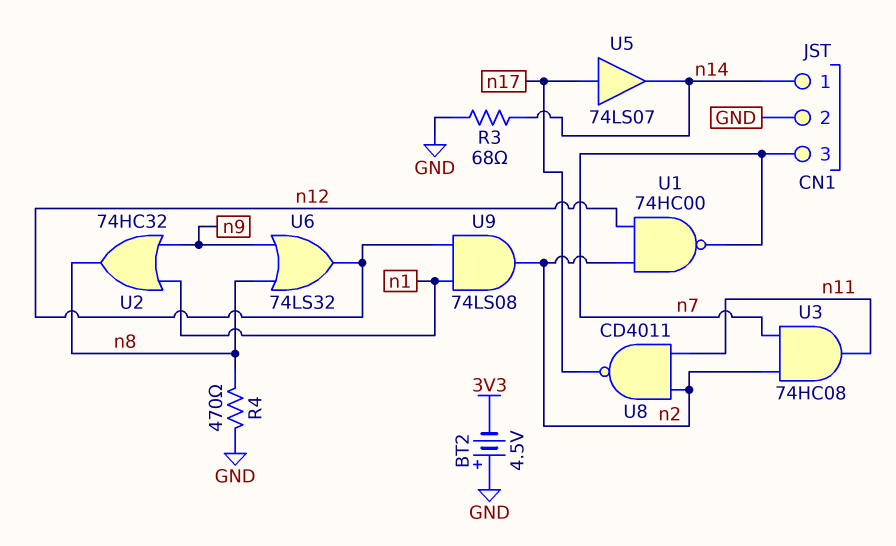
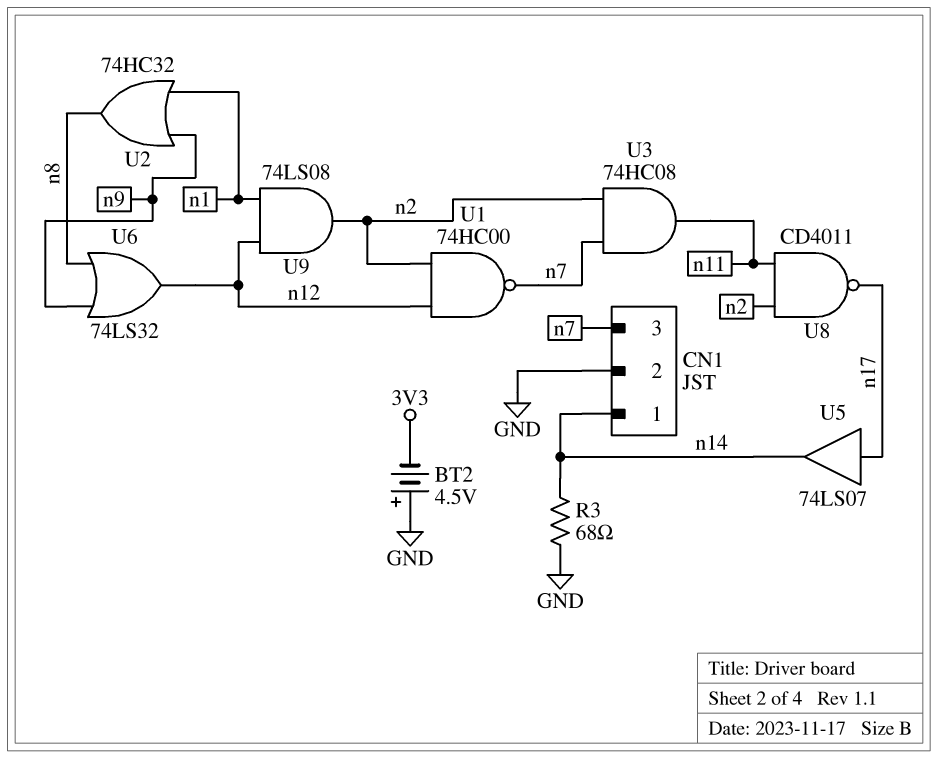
R4: 470 (GND, n8) -> none

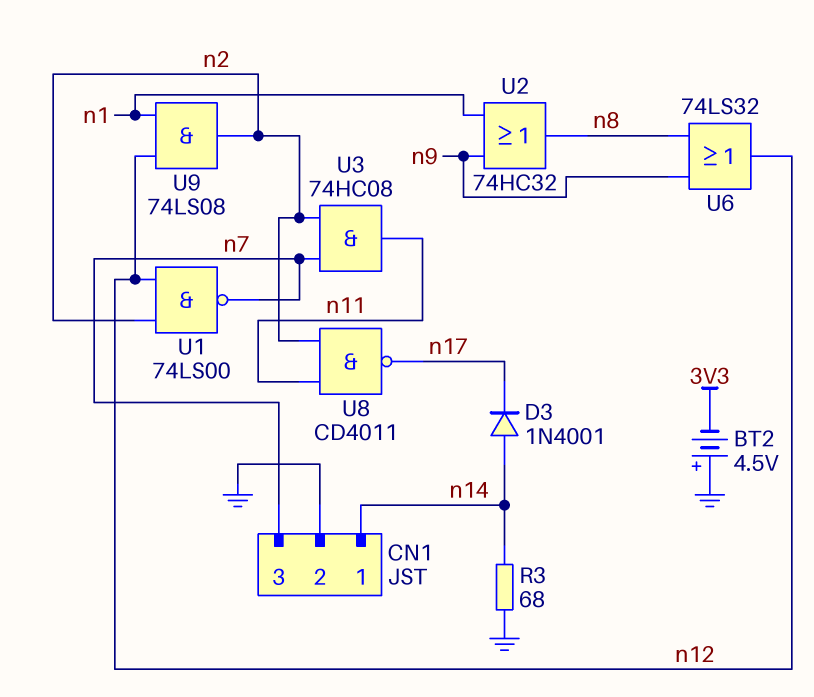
D3: none -> diode 1N4001 (A n14, K n17)
U1: NAND 74HC00 (in n2, in n12, out n7) -> NAND 74LS00 (in n2, in n12, out n7)
U5: buffer 74LS07 (in n17, out n14) -> none

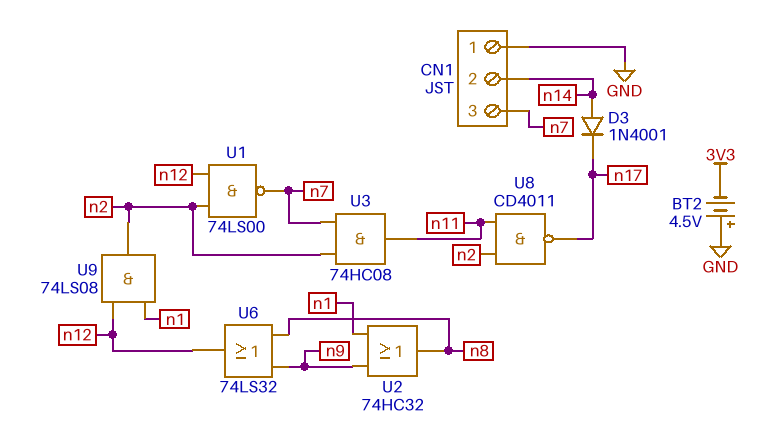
CN1 pin 1: n14 -> GND
CN1 pin 2: GND -> n14
R3: 68 (GND, n14) -> none

